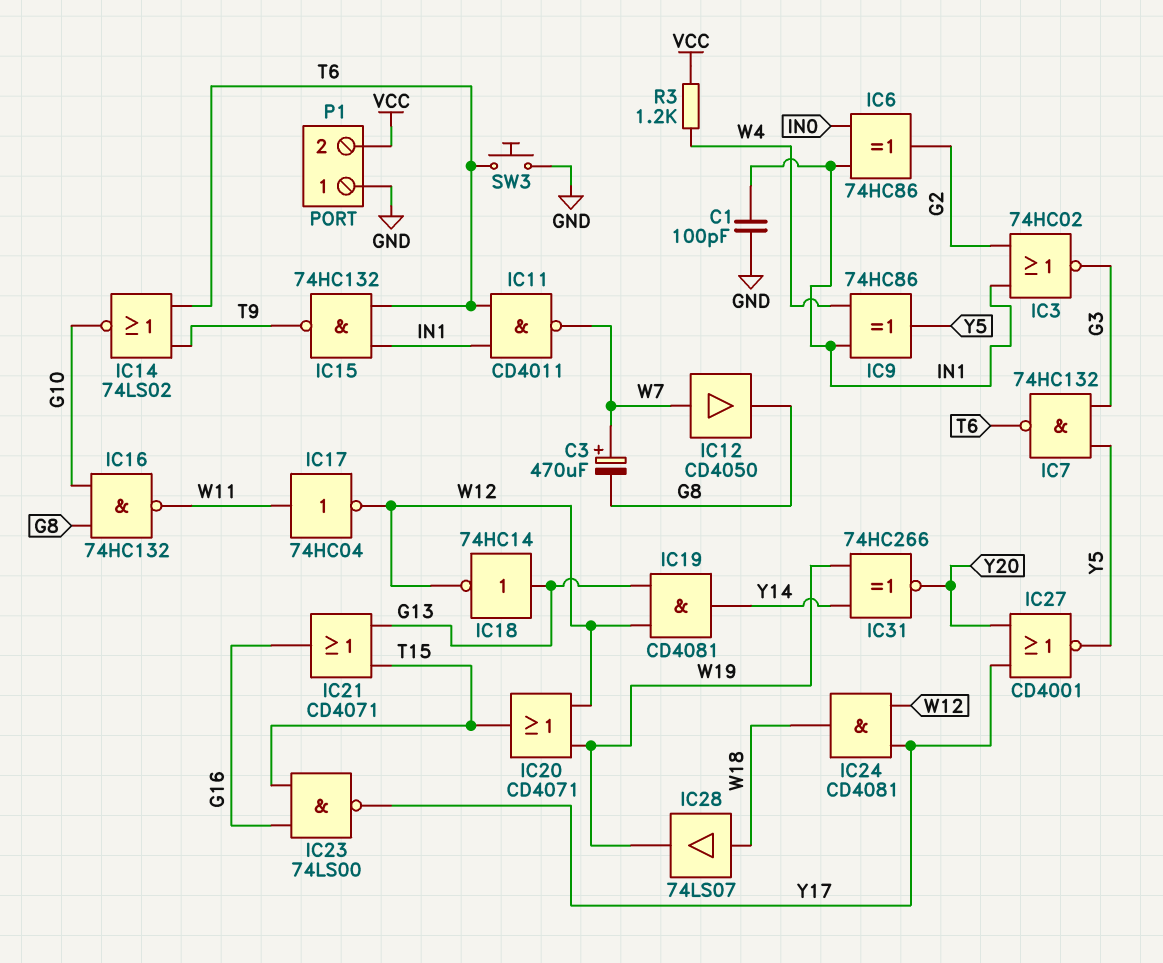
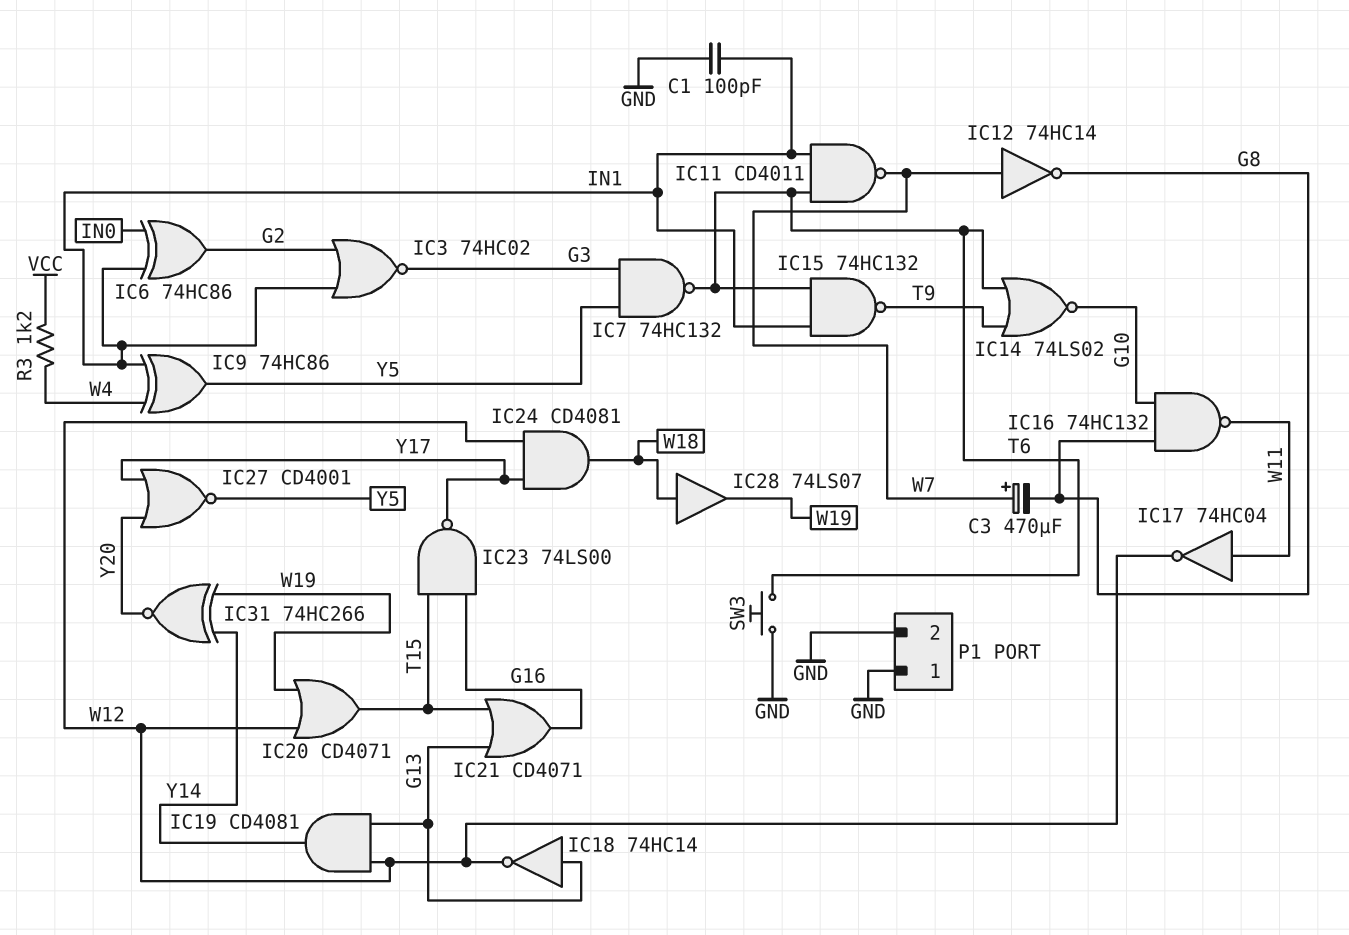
IC12: buffer CD4050 (in W7, out G8) -> NOT 74HC14 (in W7, out G8)
P1 pin 2: VCC -> GND

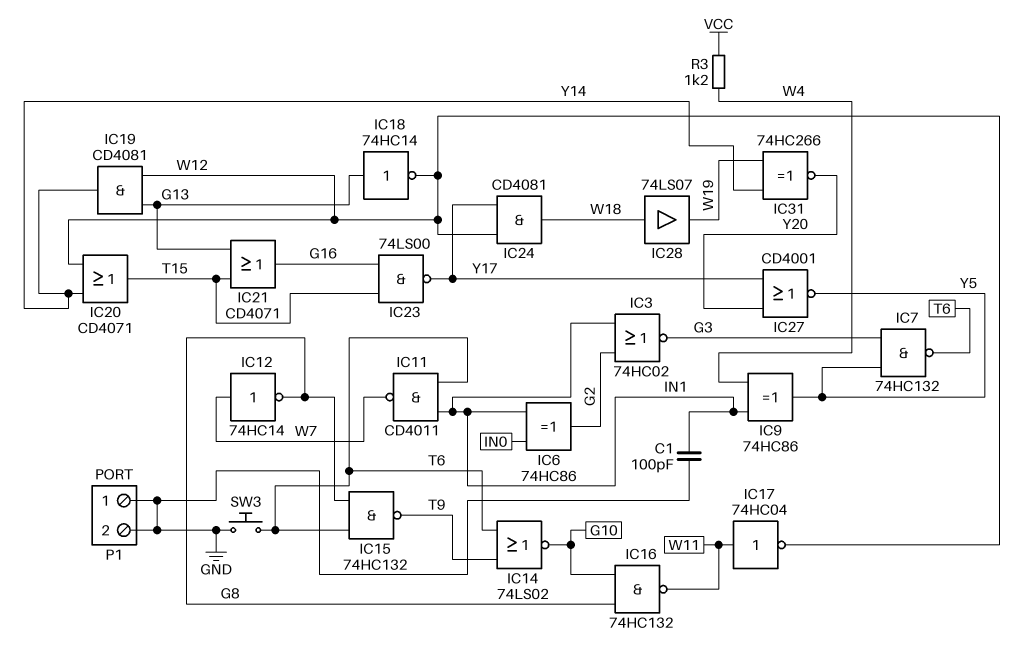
C3: 470uF (plus W7, minus G8) -> none
IC15: NAND 74HC132 (in IN1, in T6, out T9) -> NAND 74HC132 (in G8, in T6, out T9)
IC20: OR CD4071 (in W12, in W19, out T15) -> OR CD4071 (in W12, in Y14, out T15)

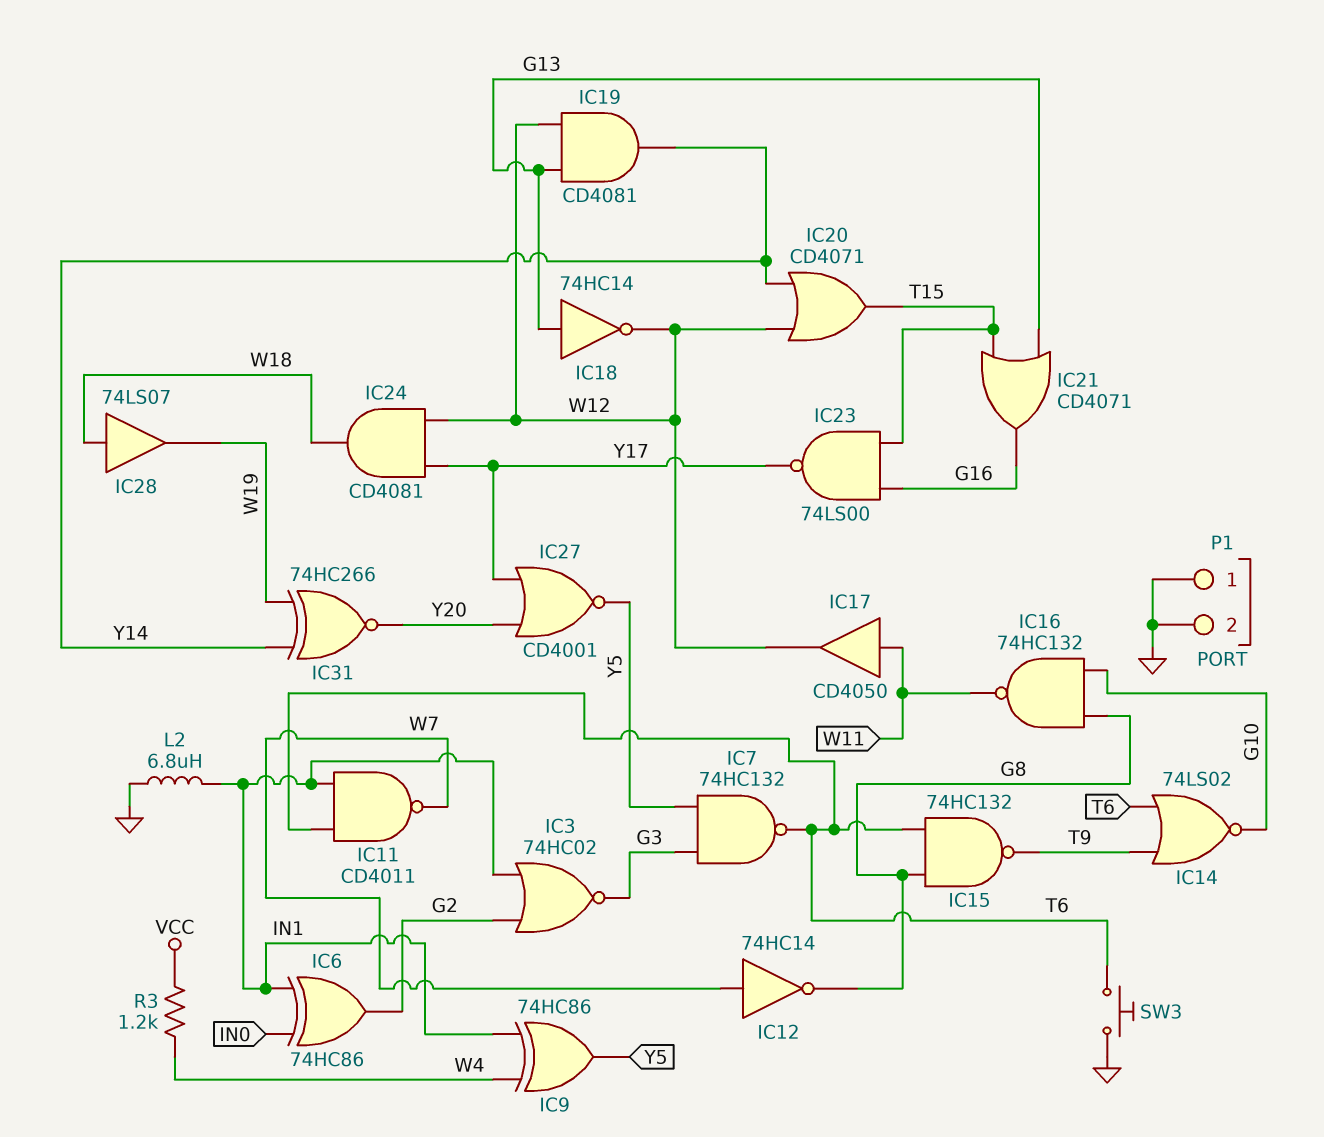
C1: 100pF (GND, IN1) -> none
IC17: NOT 74HC04 (in W11, out W12) -> buffer CD4050 (in W11, out W12)
L2: none -> 6.8uH (GND, IN1)

